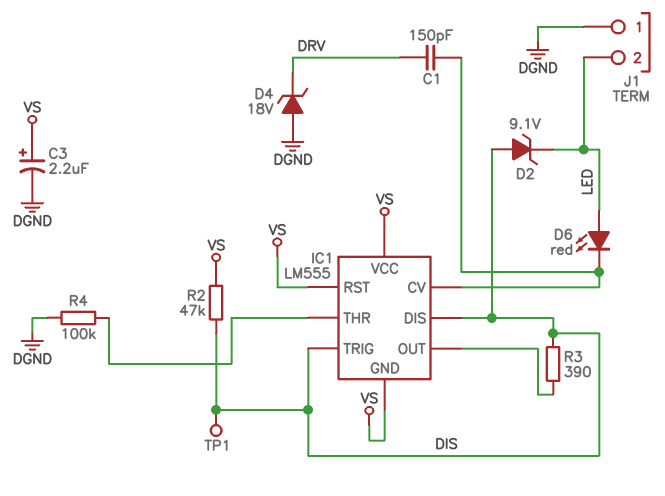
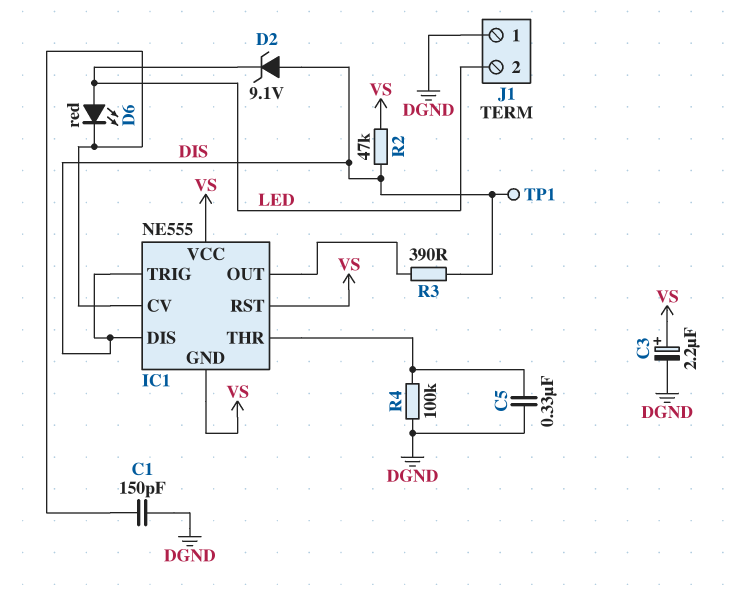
C1: 150pF (DRV, IC1/CV) -> 150pF (DGND, IC1/CV)
C5: none -> 330nF (DGND, IC1/THR)
D4: zener 18V (A DGND, K DRV) -> none
IC1: LM555 -> NE555

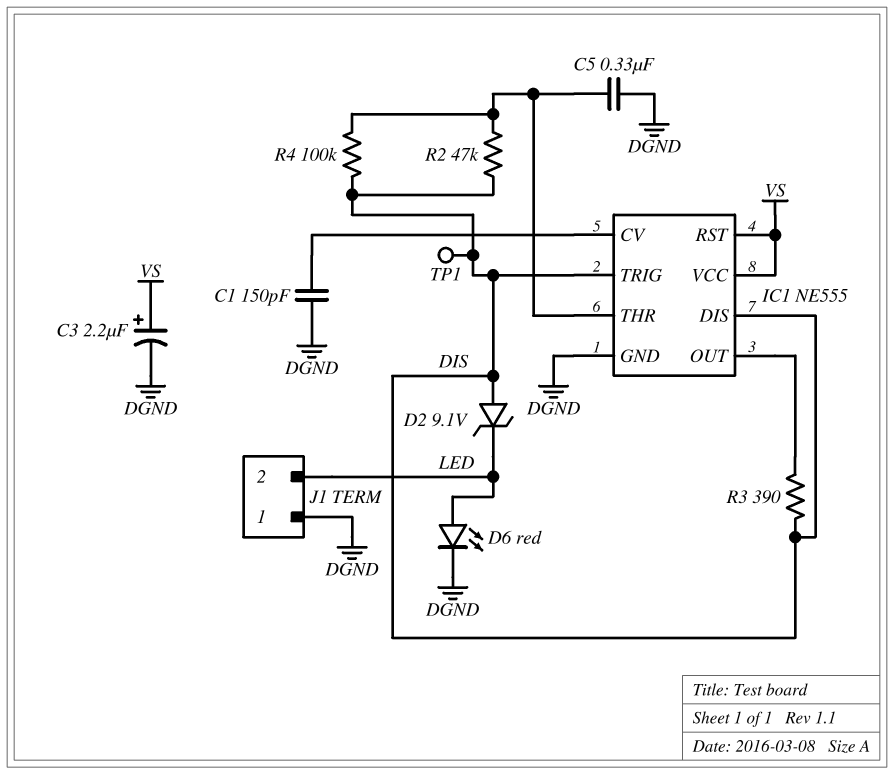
D6: LED red (A LED, K IC1/CV) -> LED red (A LED, K DGND)
IC1 pin GND: VS -> DGND
R2: 47k (DIS, VS) -> 47k (DIS, IC1/THR)
R4: 100k (DGND, IC1/THR) -> 100k (DIS, IC1/THR)

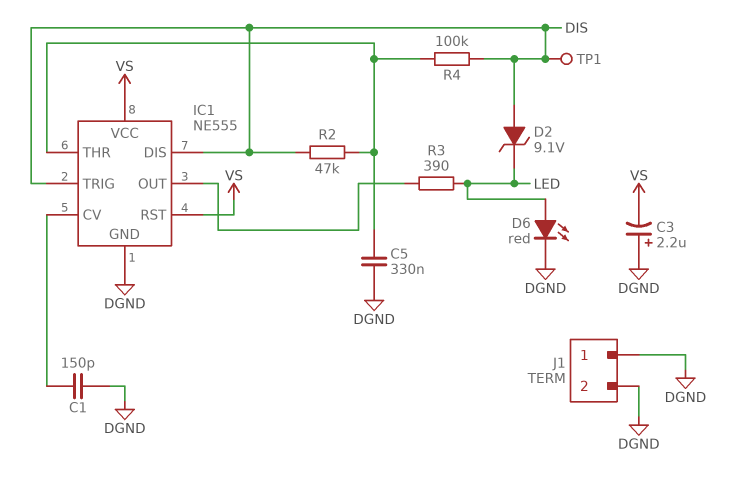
C3: 2.2uF (plus VS, minus DGND) -> 2.2uF (plus DGND, minus VS)
J1 pin 2: LED -> DGND
R3: 390 (DIS, IC1/OUT) -> 390 (IC1/OUT, LED)

